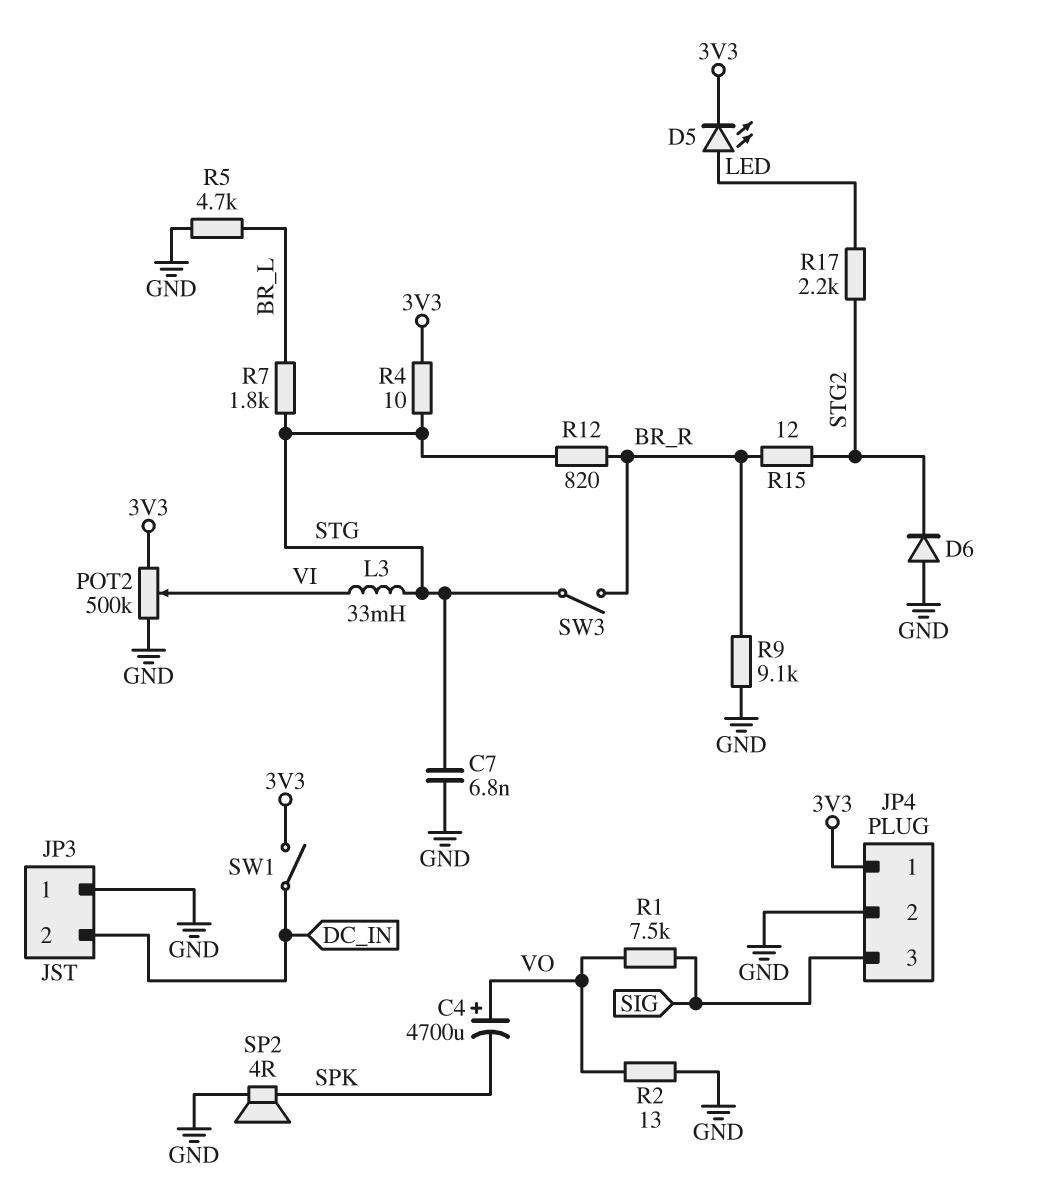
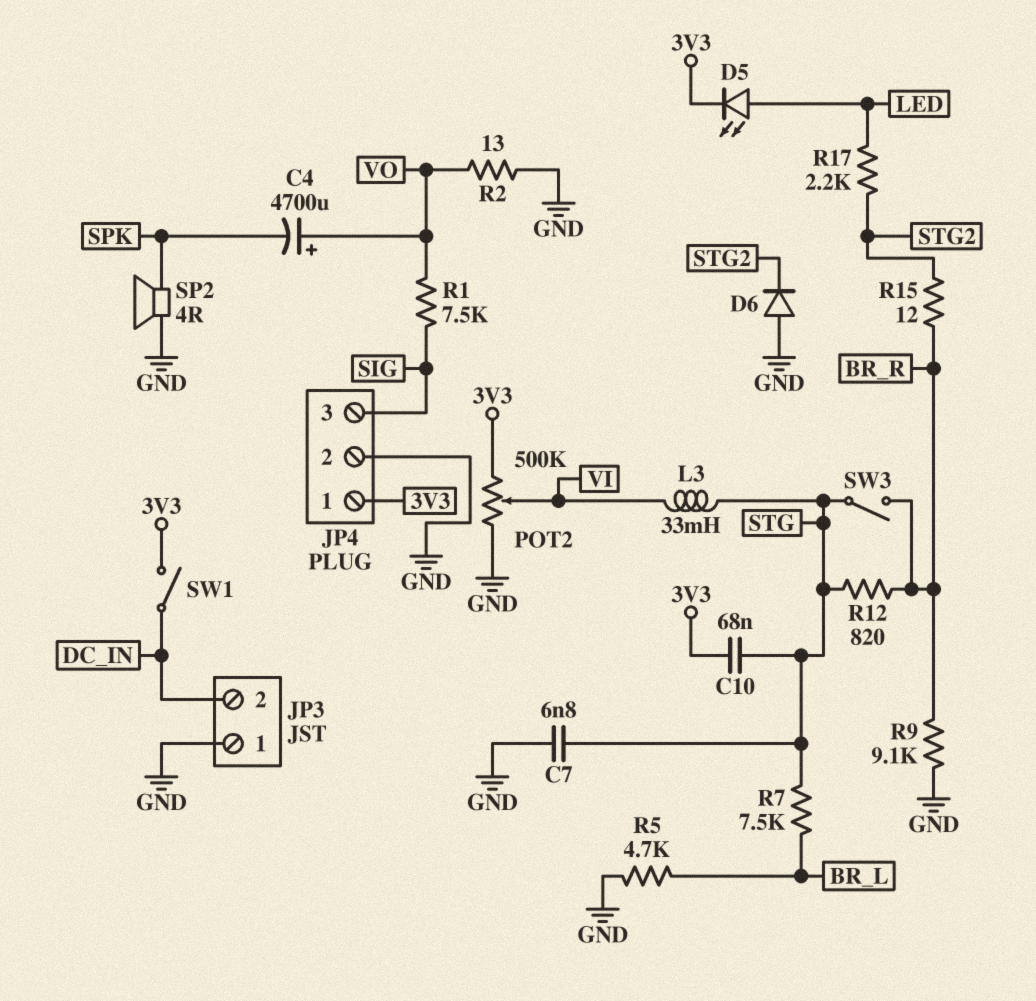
C10: none -> 68nF (3V3, STG)
R4: 10 (3V3, STG) -> none
R7: 1.8k (BR_L, STG) -> 7.5k (BR_L, STG)

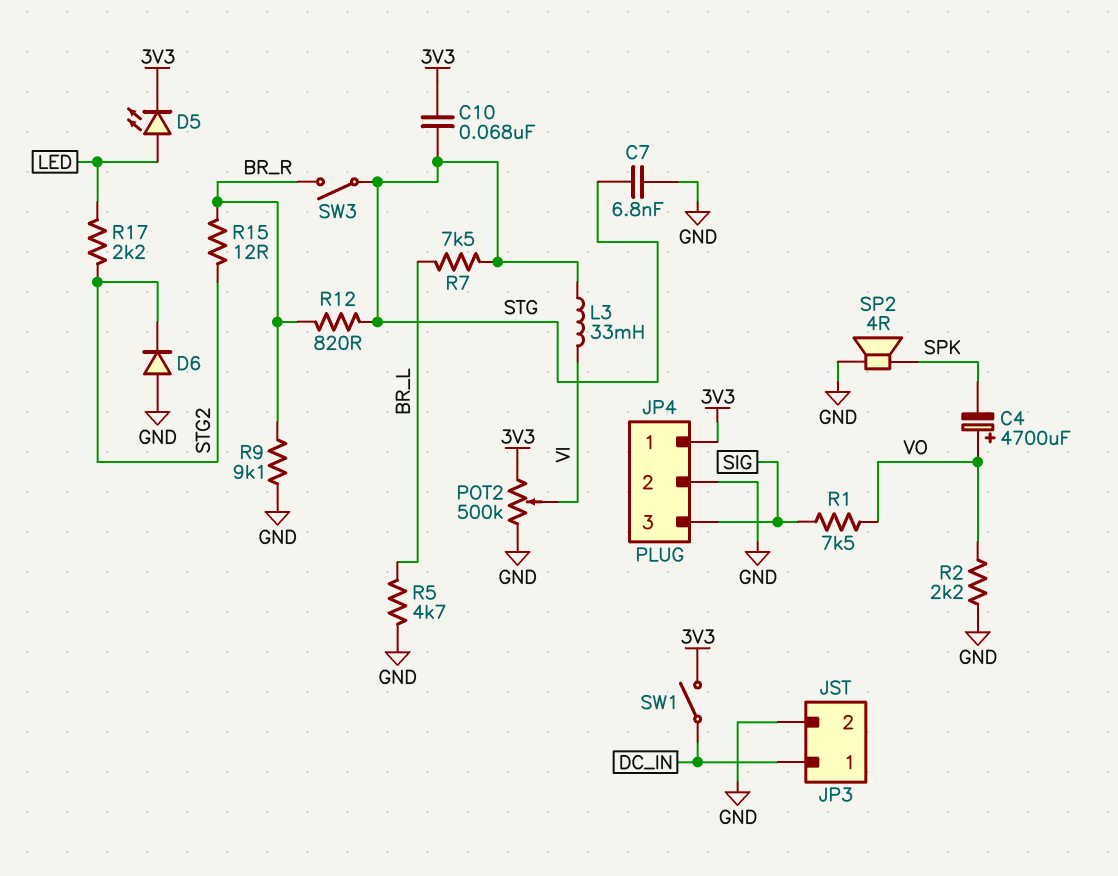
JP3 pin 1: GND -> DC_IN
JP3 pin 2: DC_IN -> GND
R2: 13 (GND, VO) -> 2.2k (GND, VO)

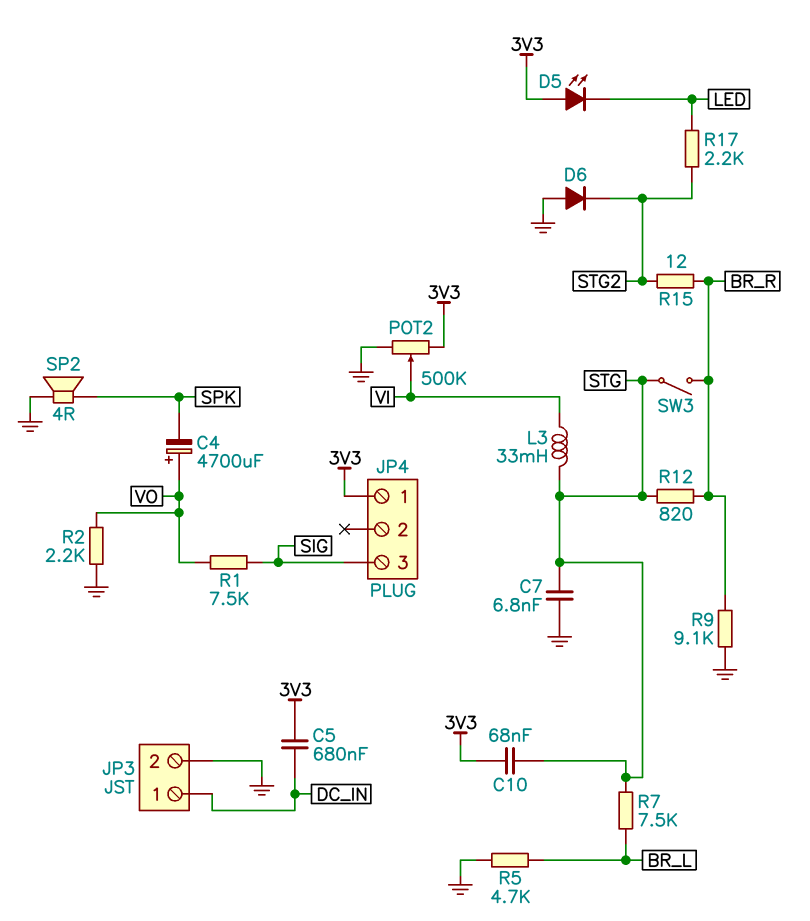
C5: none -> 680nF (3V3, DC_IN)
D5: LED (A LED, K 3V3) -> LED (A 3V3, K LED)
JP4 pin 2: GND -> none
SW1: switch (3V3, DC_IN) -> none

